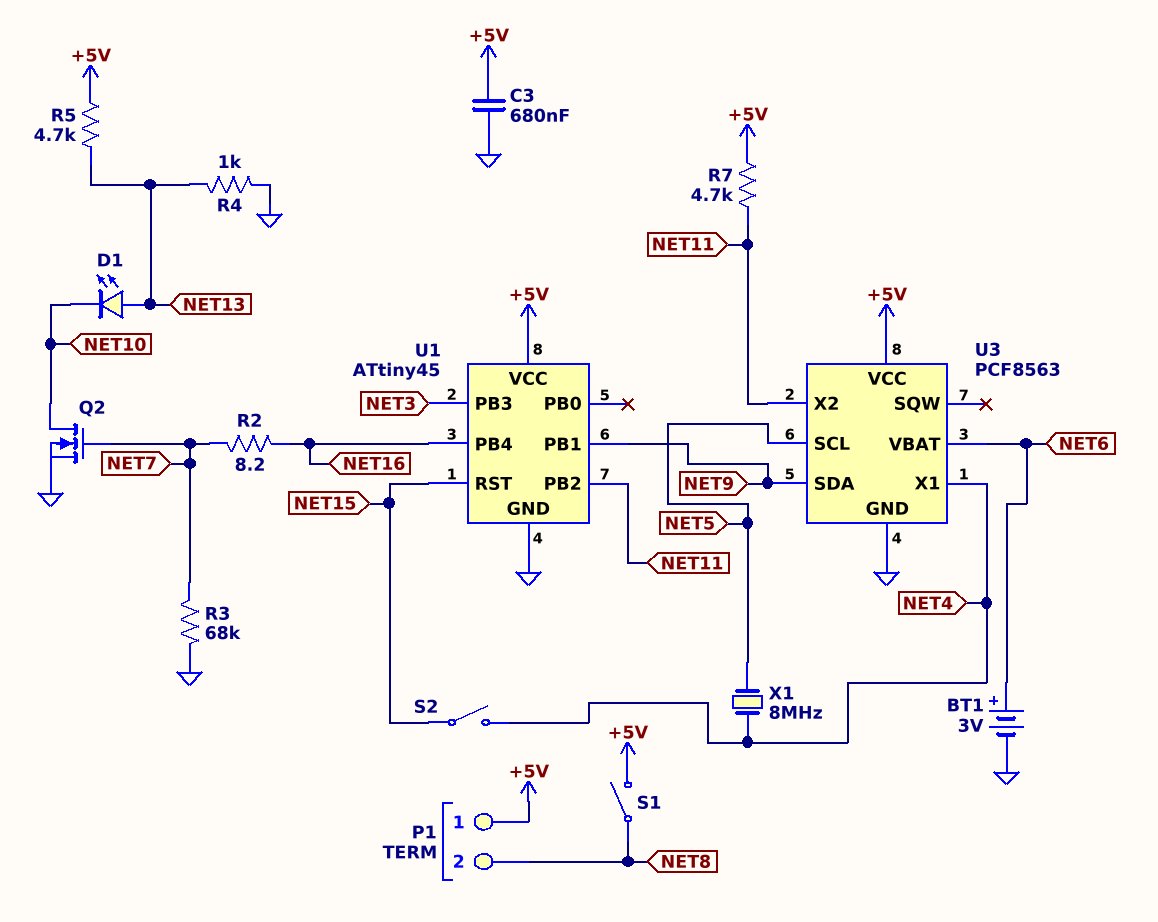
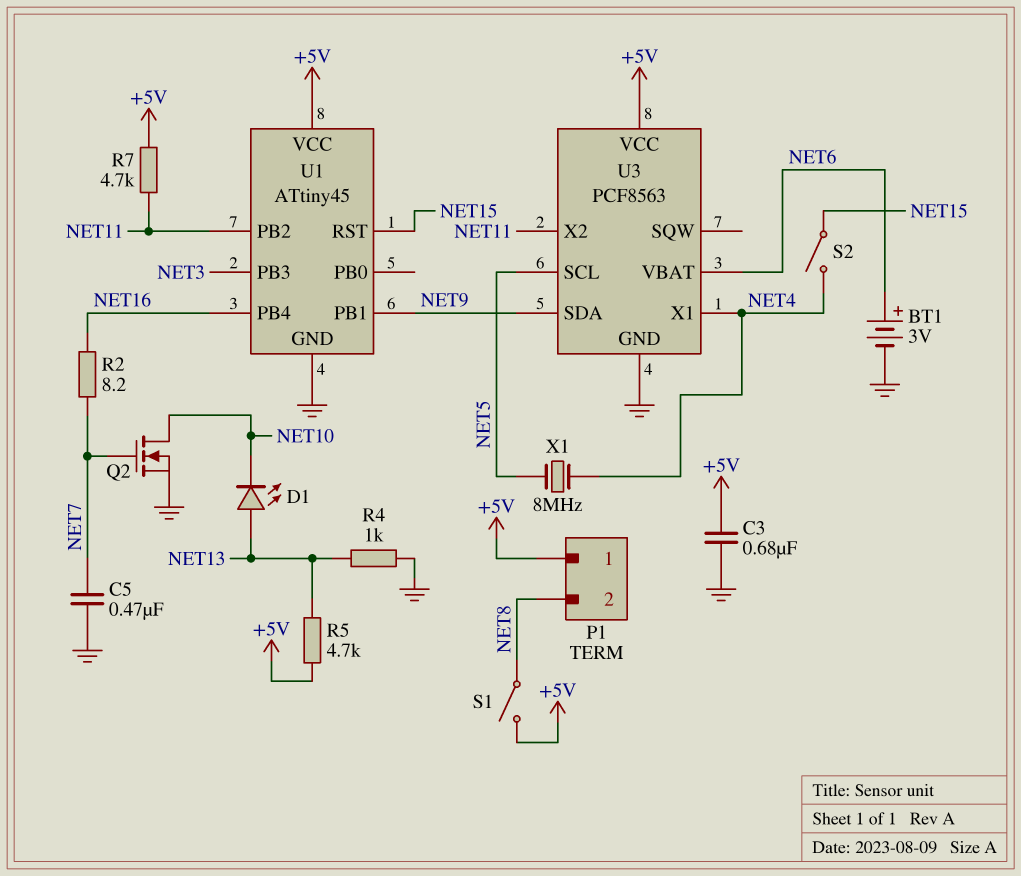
C5: none -> 470nF (GND, NET7)
R3: 68k (GND, NET7) -> none

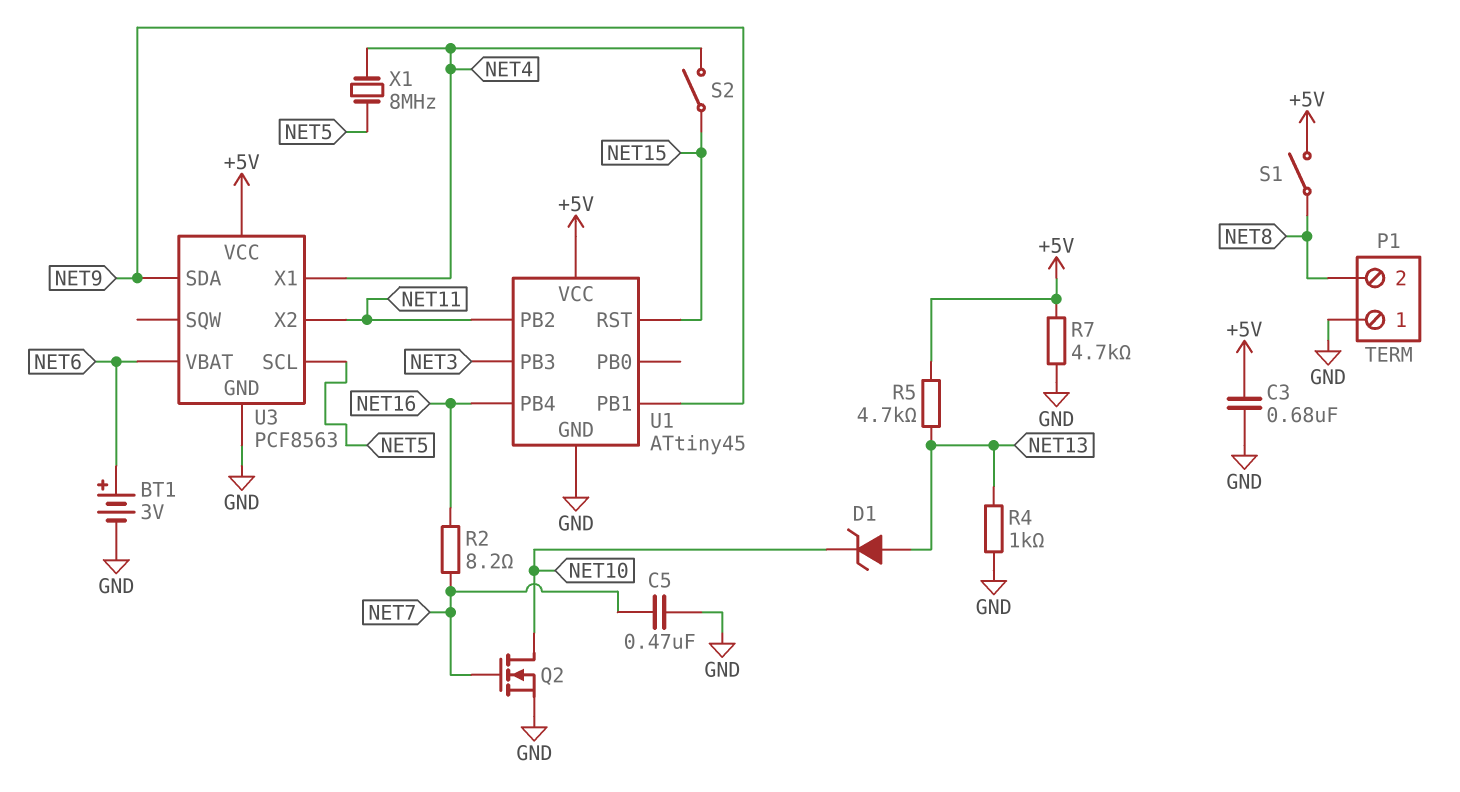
D1: LED (A NET13, K NET10) -> zener (A NET13, K NET10)
P1 pin 1: +5V -> GND
R7: 4.7k (+5V, NET11) -> 4.7k (+5V, GND)

